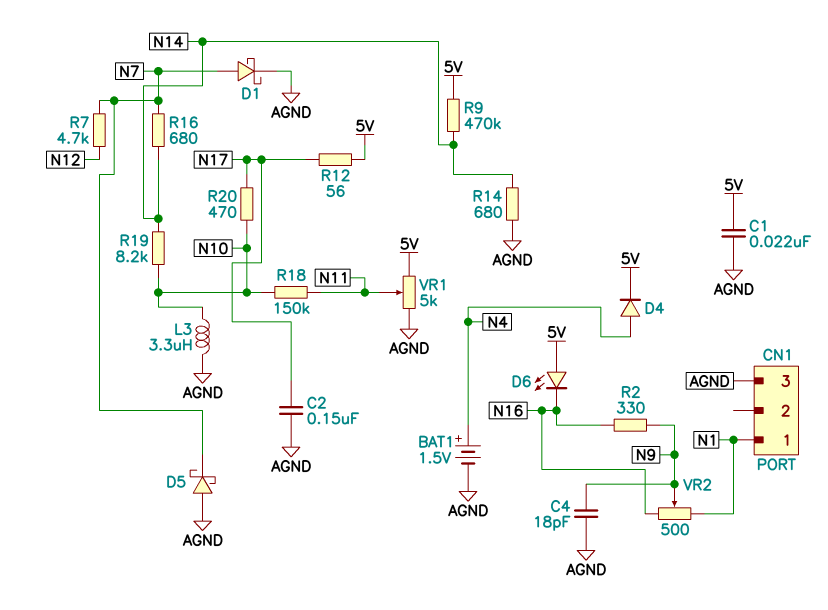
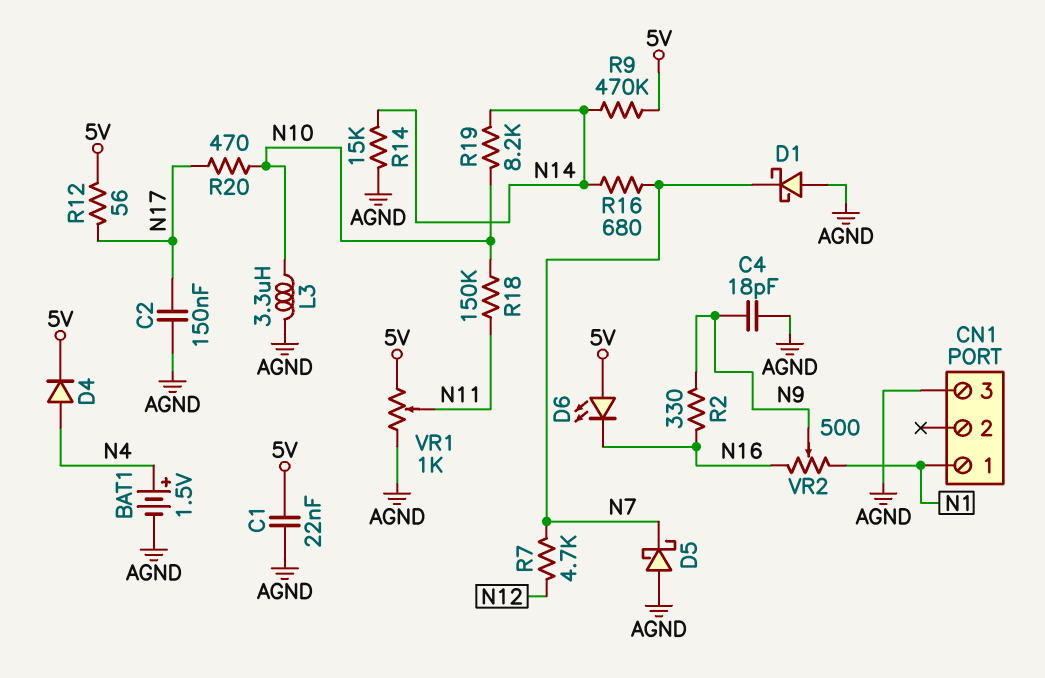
D1: schottky (A N7, K AGND) -> schottky (A AGND, K N7)
R14: 680 (AGND, N14) -> 15k (AGND, N14)
VR1: 5k (5V, AGND, wiper N11) -> 1k (5V, AGND, wiper N11)

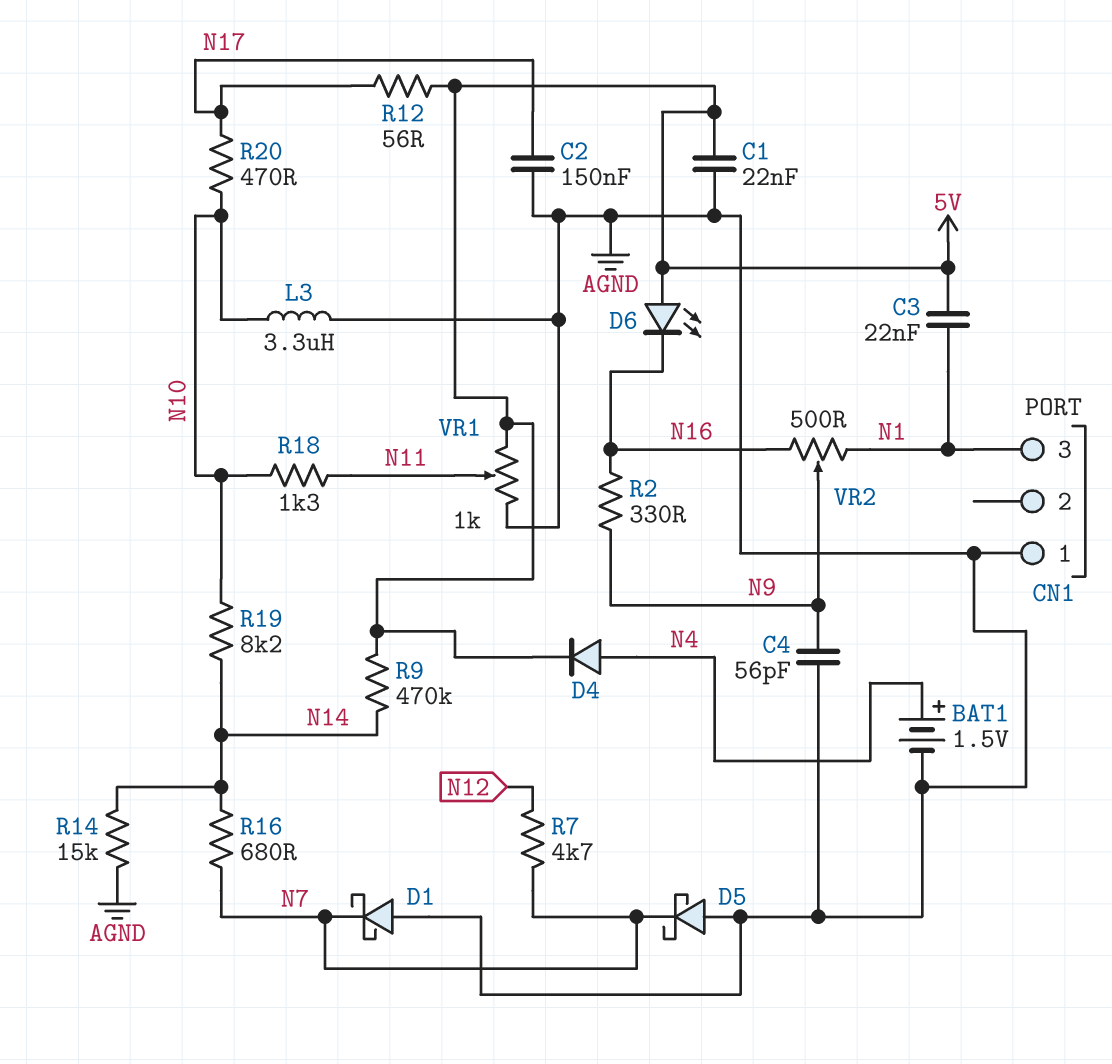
C3: none -> 22nF (5V, N1)
C4: 18pF (AGND, N9) -> 56pF (AGND, N9)
CN1 pin 1: N1 -> AGND
CN1 pin 3: AGND -> N1
R18: 150k (N10, N11) -> 1.3k (N10, N11)

